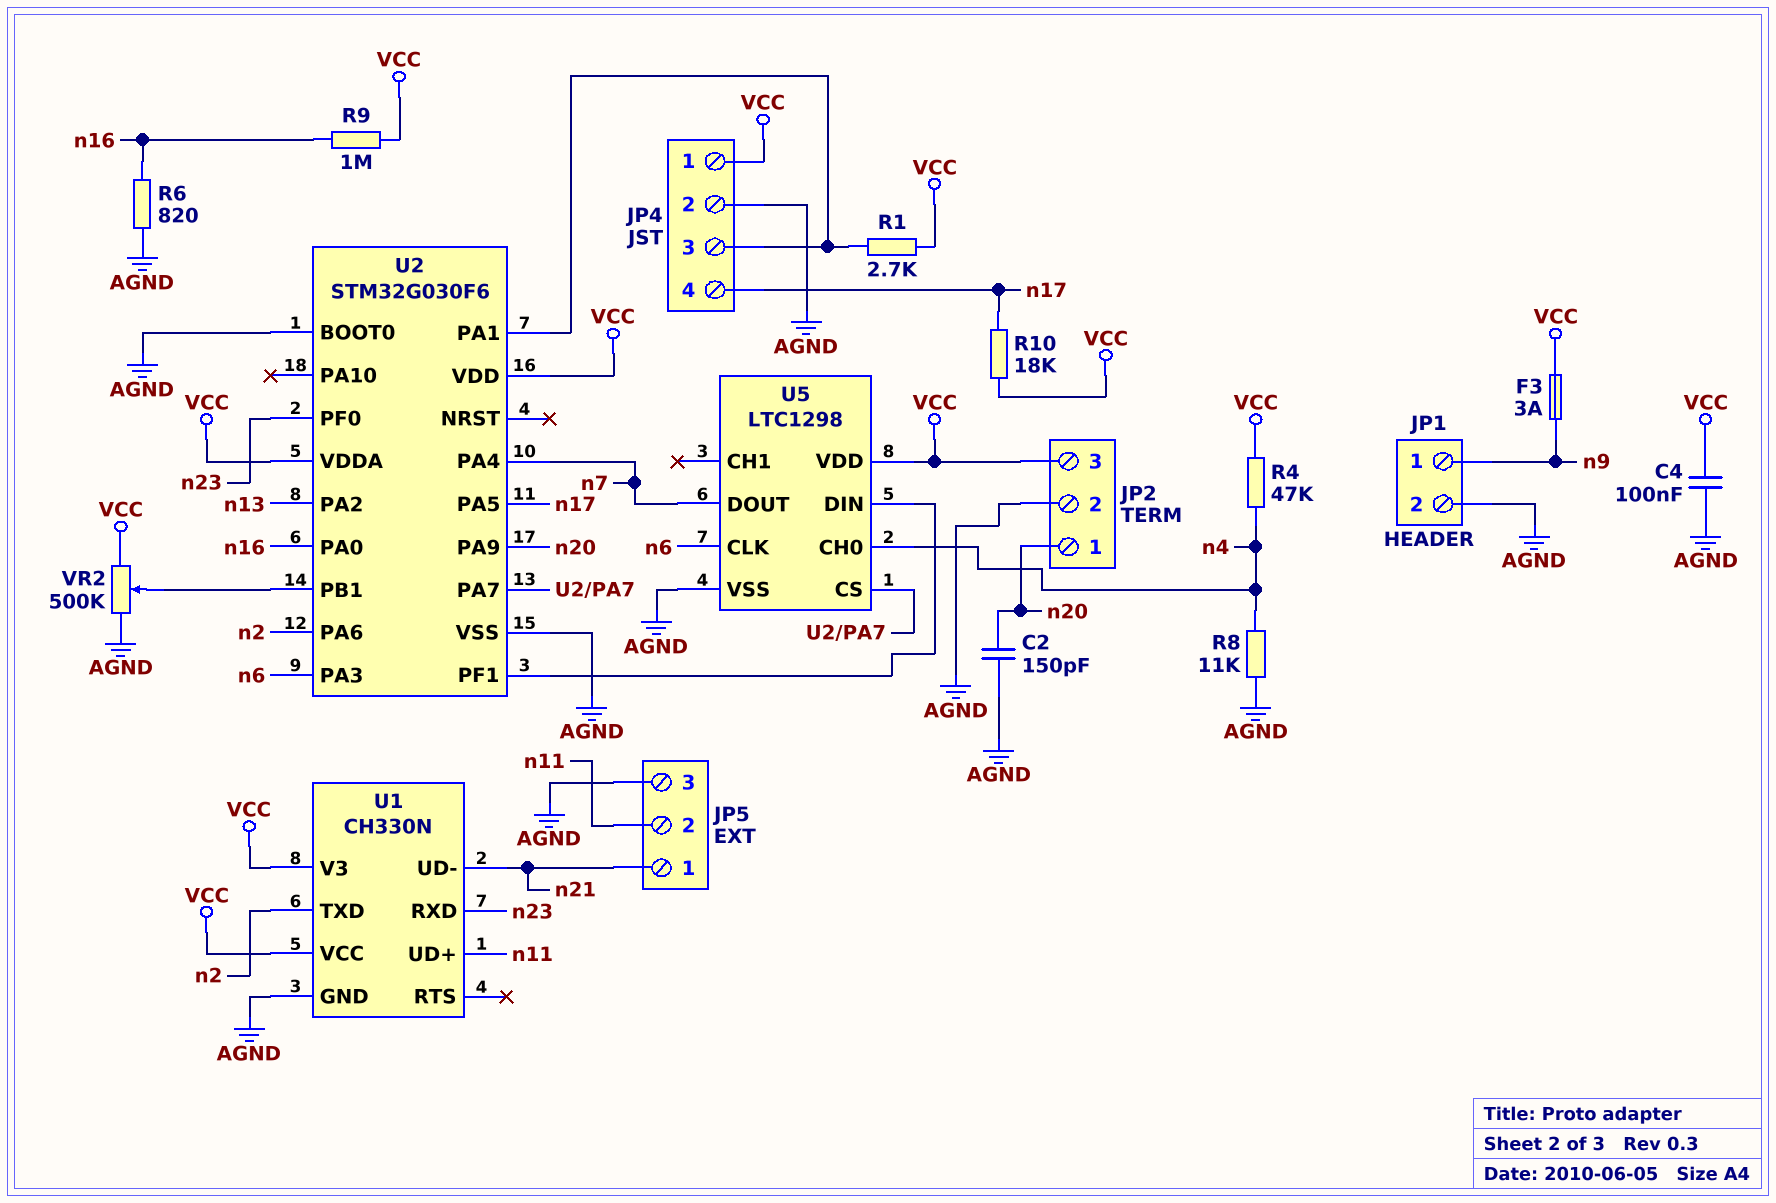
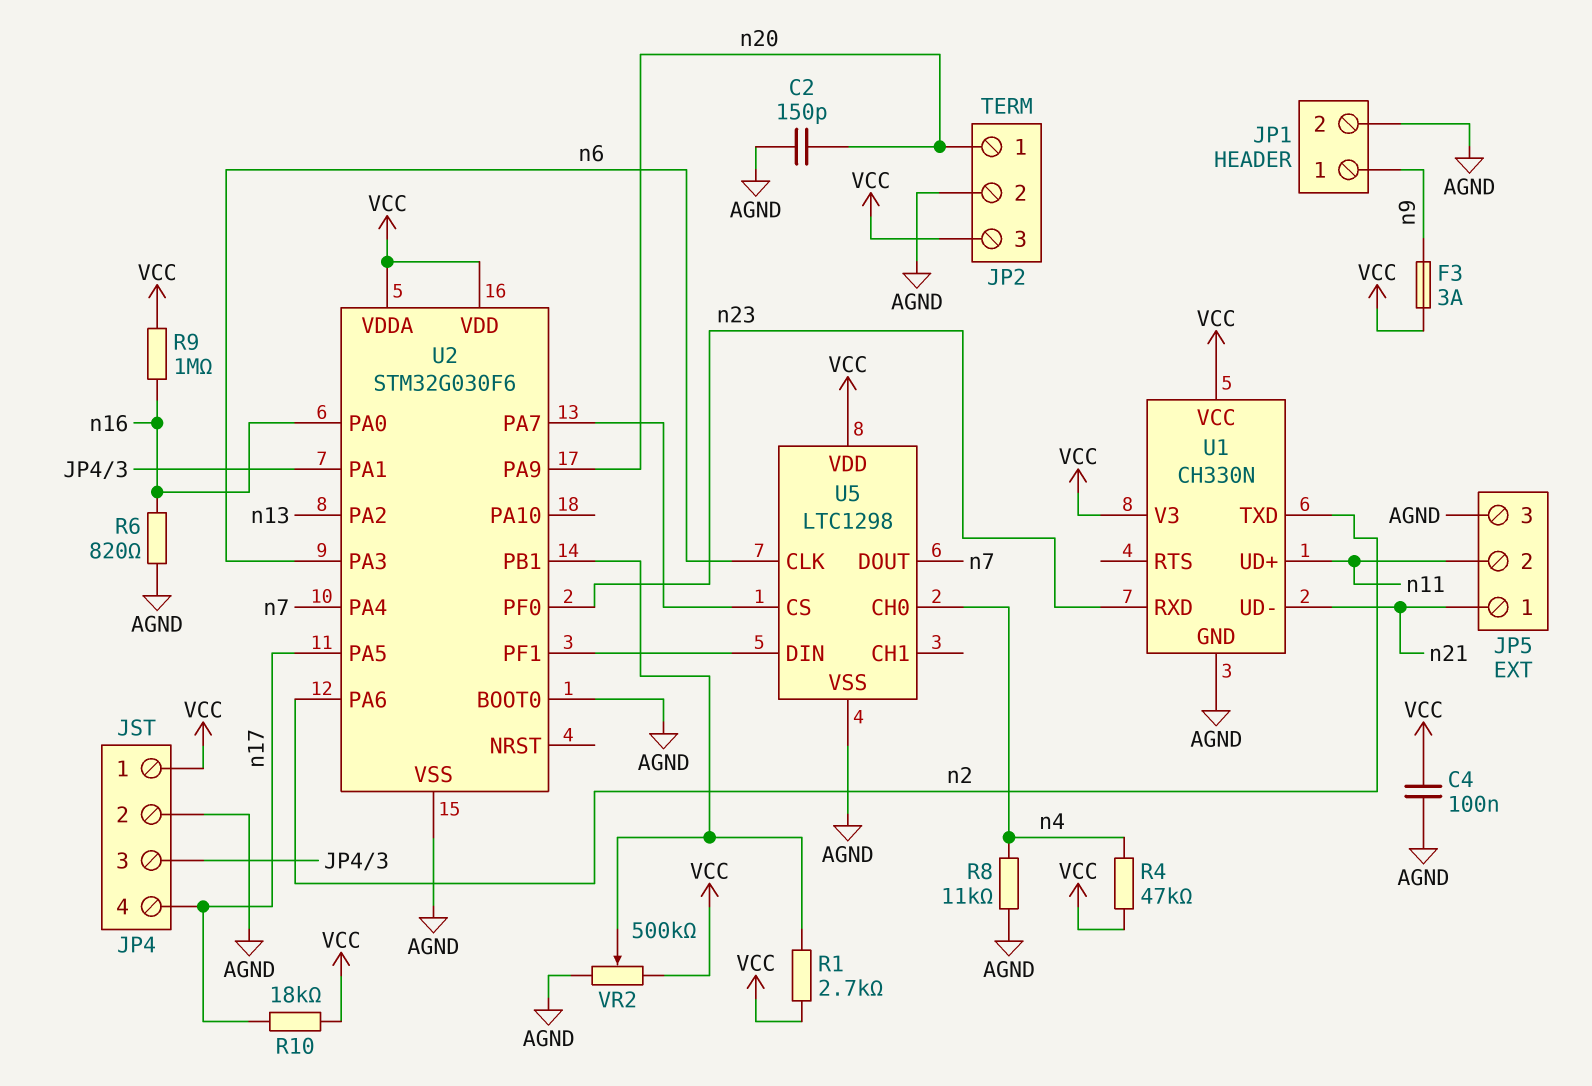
R1: 2.7k (JP4/3, VCC) -> 2.7k (U2/PB1, VCC)

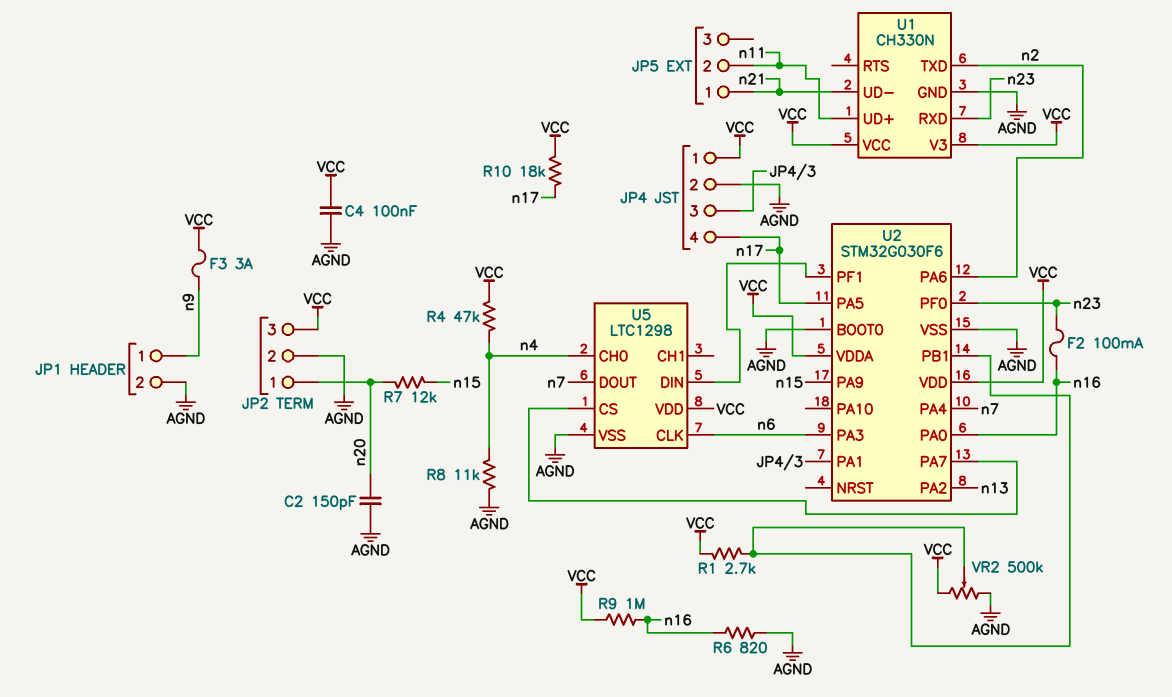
F2: none -> 100mA (n16, n23)
JP5 pin 3: AGND -> none
R7: none -> 12k (n15, n20)
U2 pin PA9: n20 -> n15

